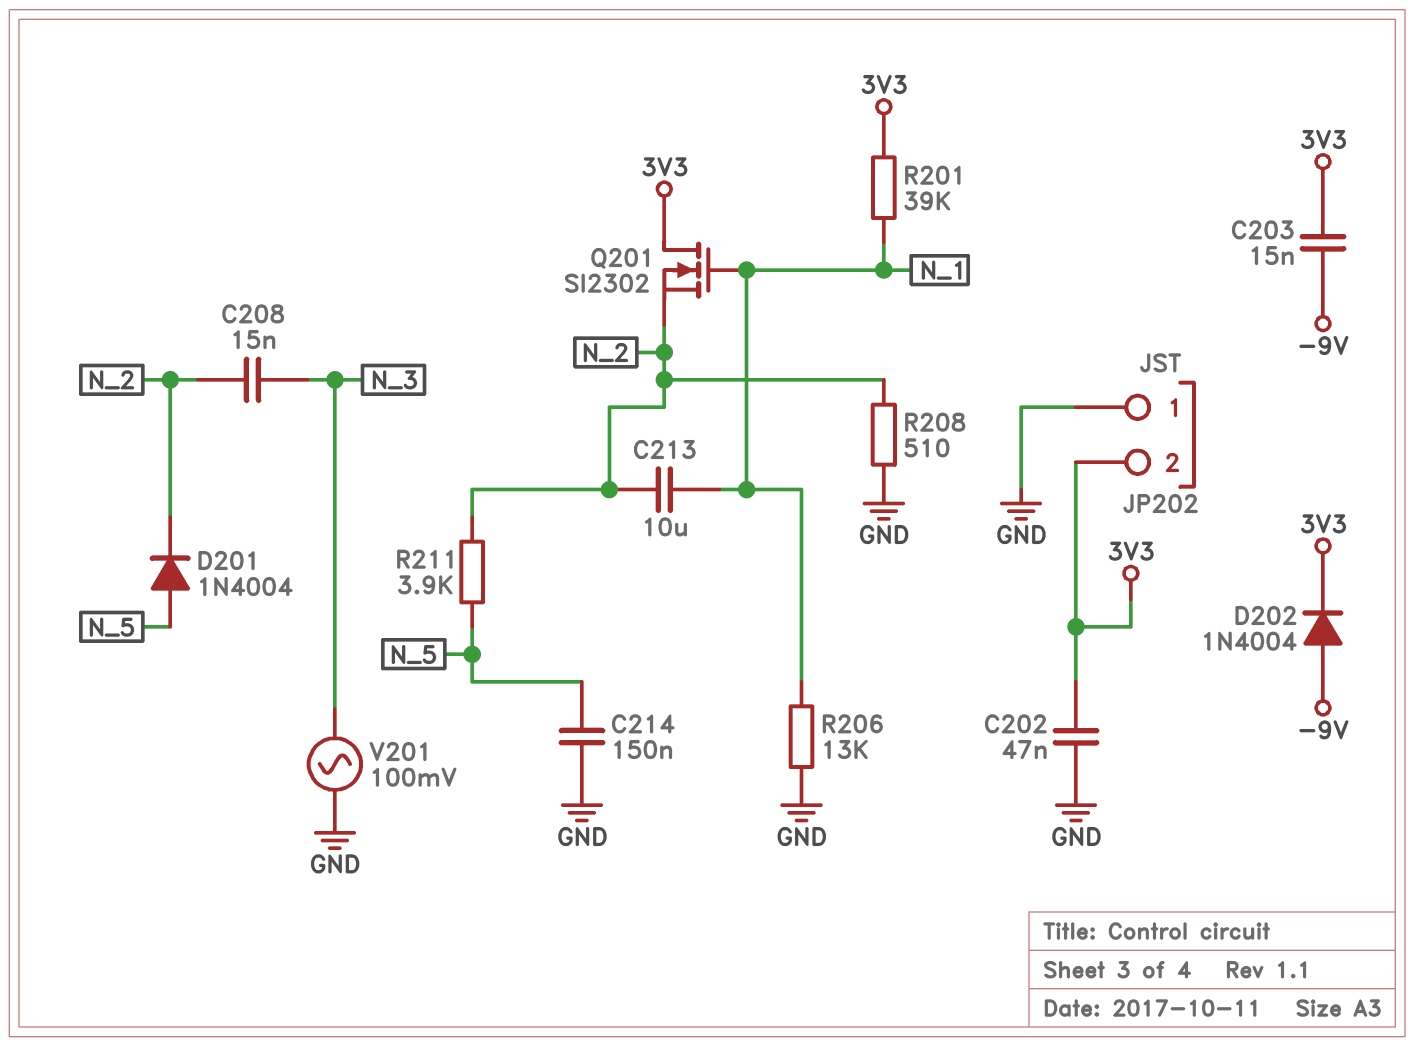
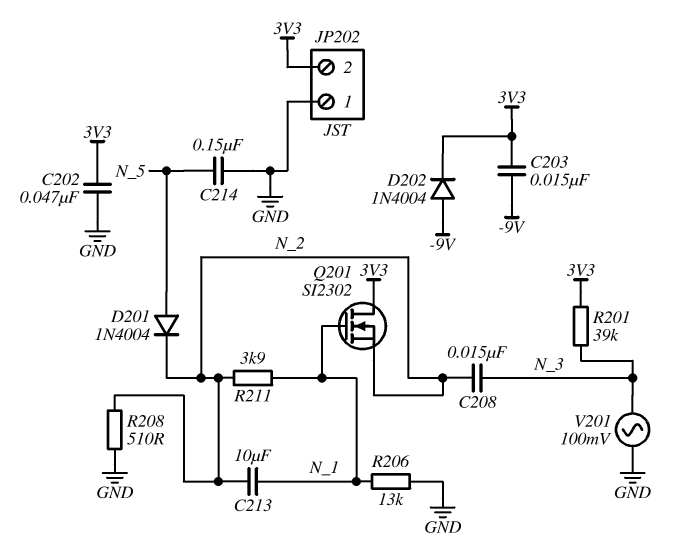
R201: 39k (3V3, N_1) -> 39k (3V3, N_3)
R211: 3.9k (N_2, N_5) -> 3.9k (N_1, N_2)

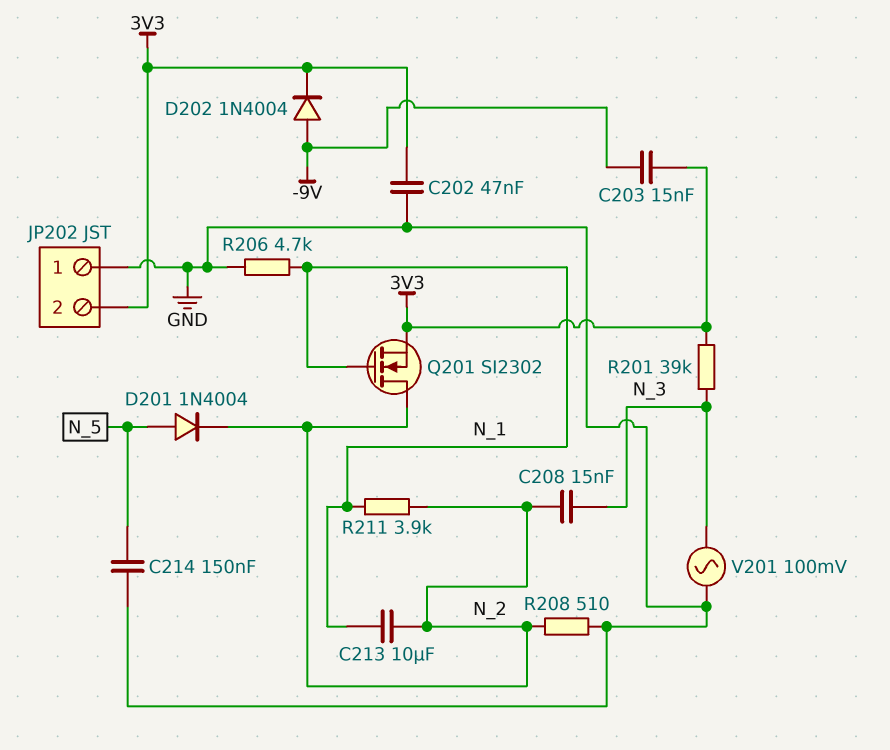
Q201: NMOS SI2302 (G N_1, D 3V3, S N_2) -> NMOS SI2302 (G N_1, D N_2, S 3V3)
R206: 13k (GND, N_1) -> 4.7k (GND, N_1)

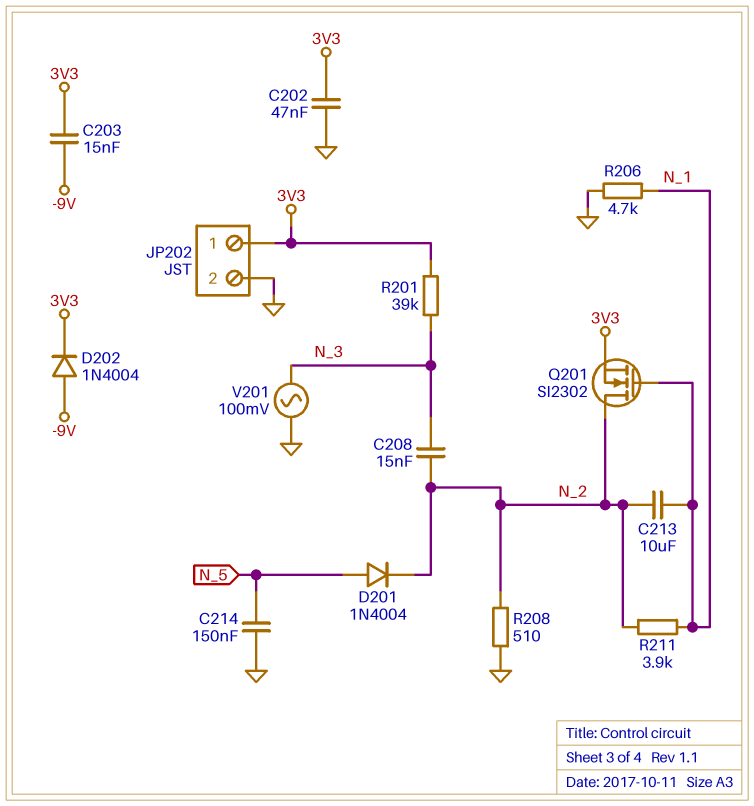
JP202 pin 1: GND -> 3V3
JP202 pin 2: 3V3 -> GND

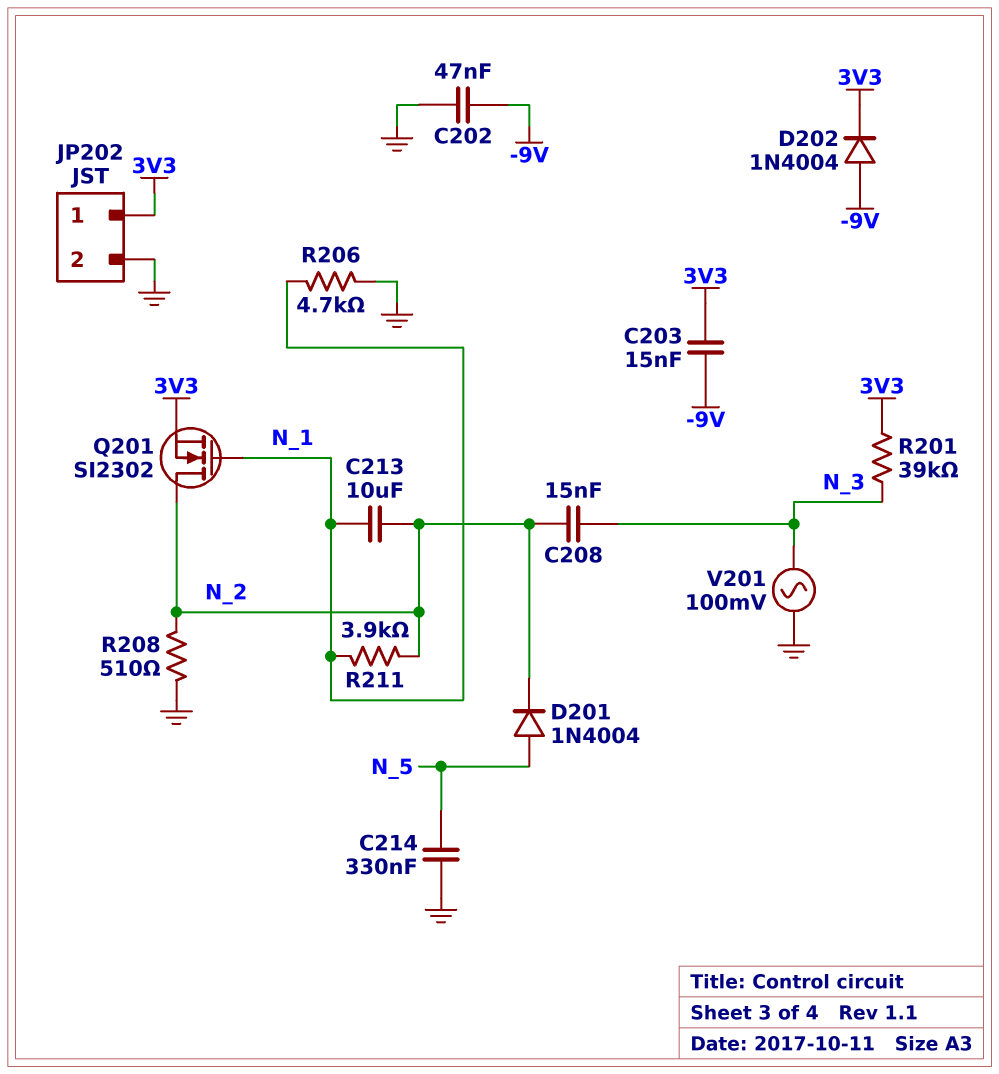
C202: 47nF (3V3, GND) -> 47nF (-9V, GND)
C214: 150nF (GND, N_5) -> 330nF (GND, N_5)

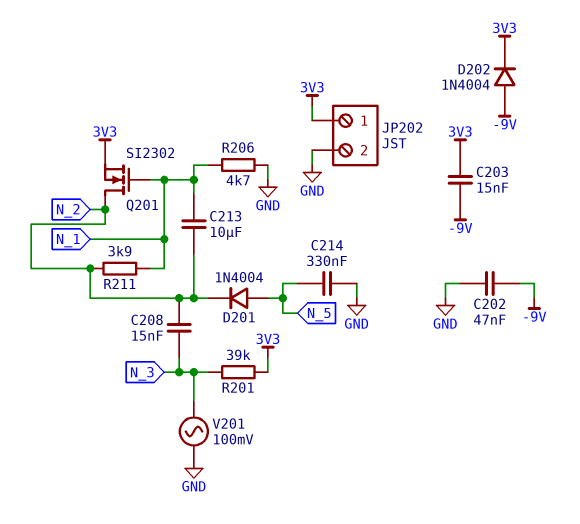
R208: 510 (GND, N_2) -> none

